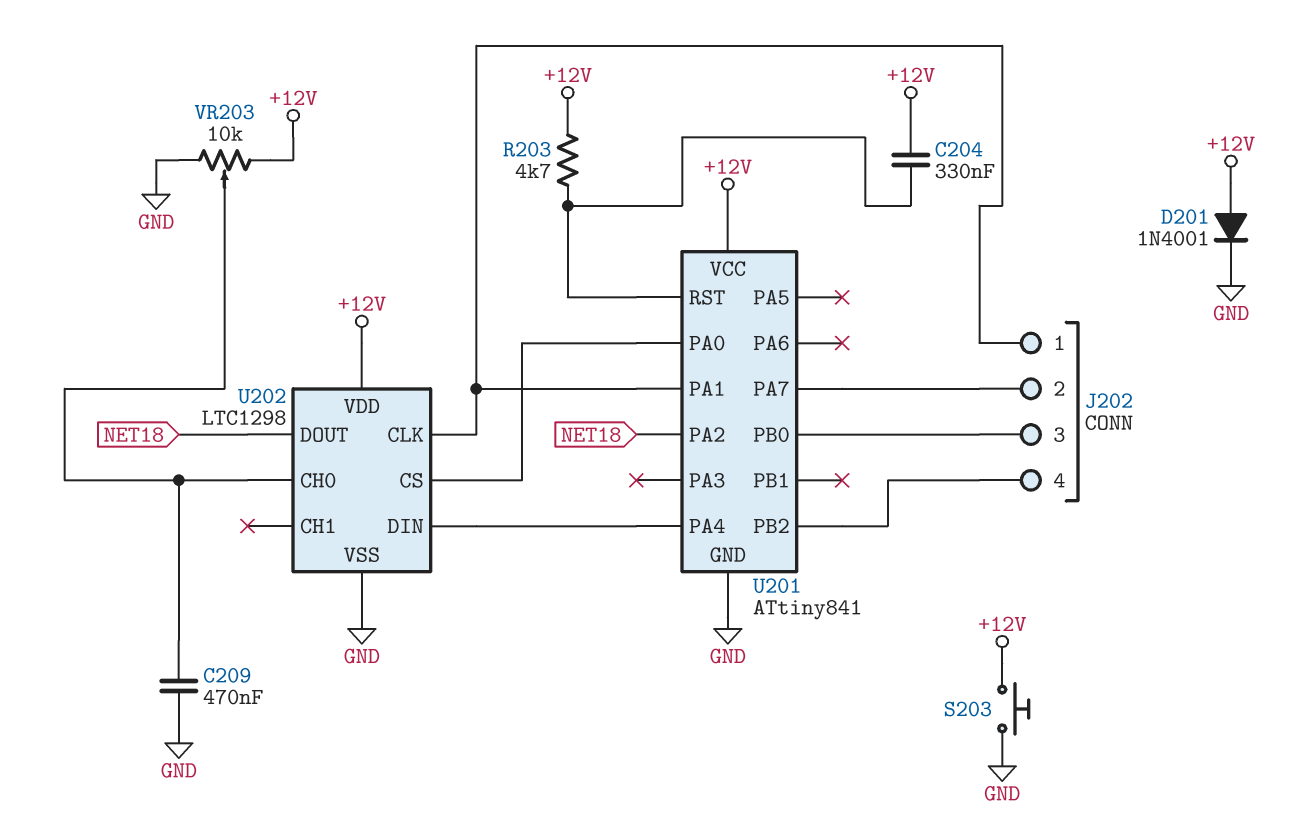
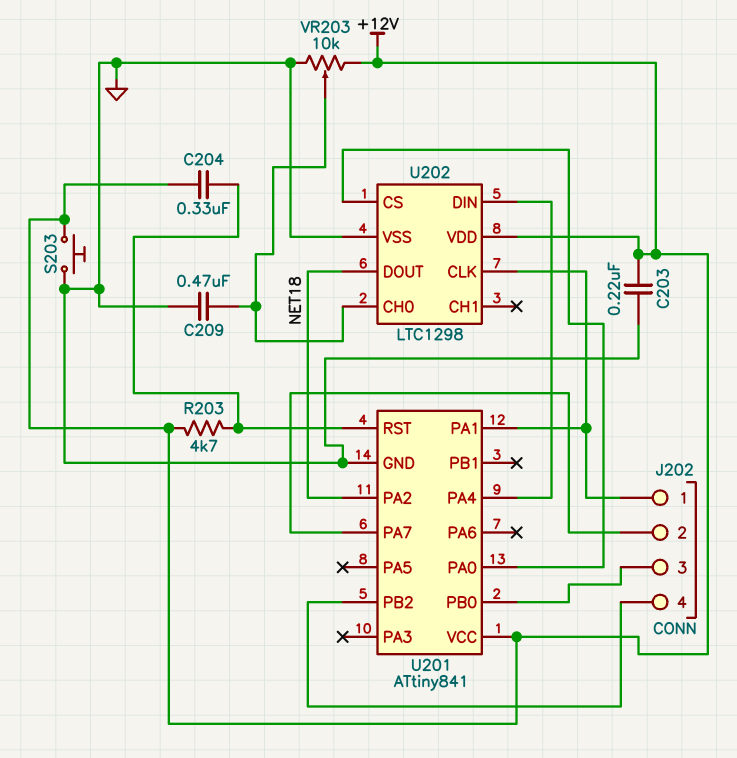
C203: none -> 220nF (+12V, GND)
D201: diode 1N4001 (A +12V, K GND) -> none

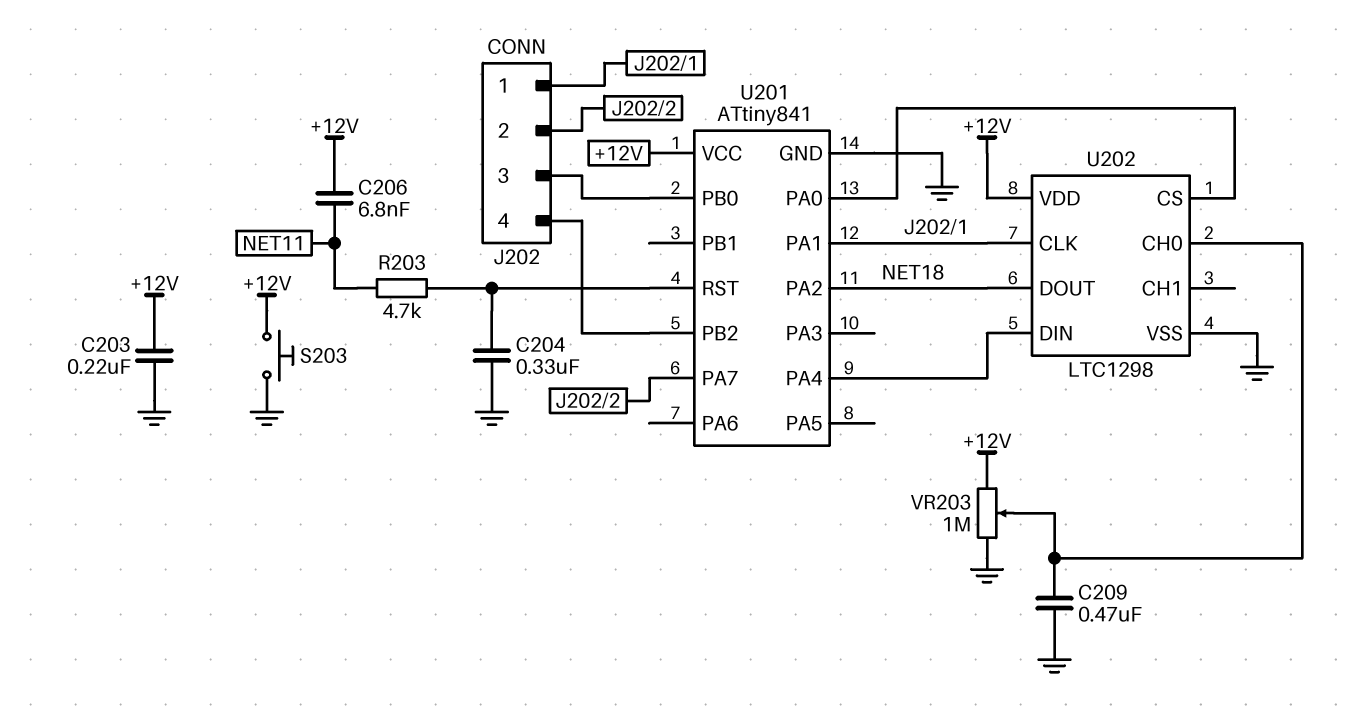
C204: 330nF (+12V, U201/RST) -> 330nF (GND, U201/RST)
C206: none -> 6.8nF (+12V, NET11)
R203: 4.7k (+12V, U201/RST) -> 4.7k (NET11, U201/RST)
VR203: 10k (+12V, GND, wiper U202/CH0) -> 1M (+12V, GND, wiper U202/CH0)

